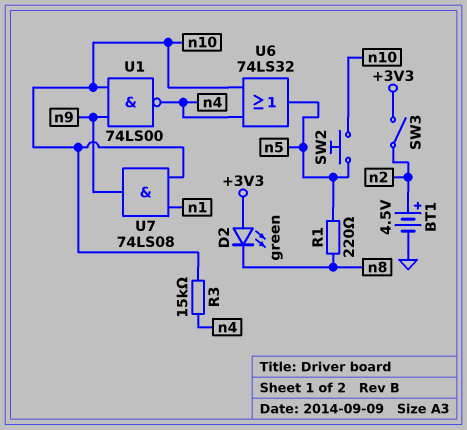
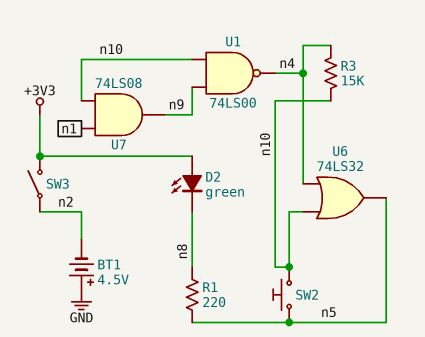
BT1: 4.5V (plus n2, minus GND) -> 4.5V (plus GND, minus n2)

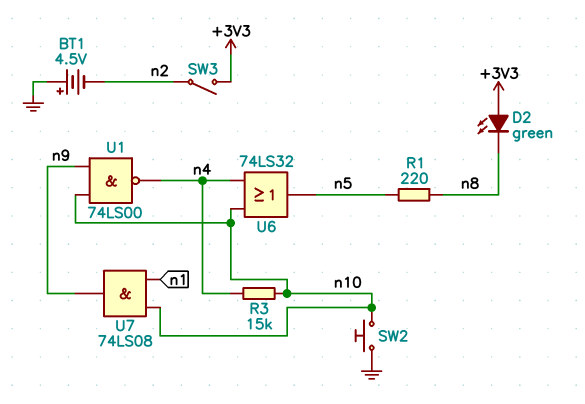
SW2: button (n5, n10) -> button (GND, n10)

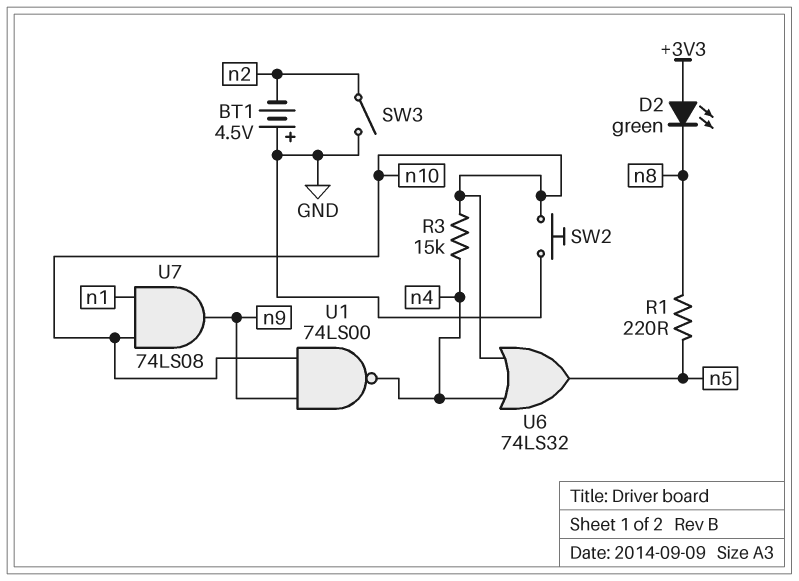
SW3: switch (+3V3, n2) -> switch (GND, n2)

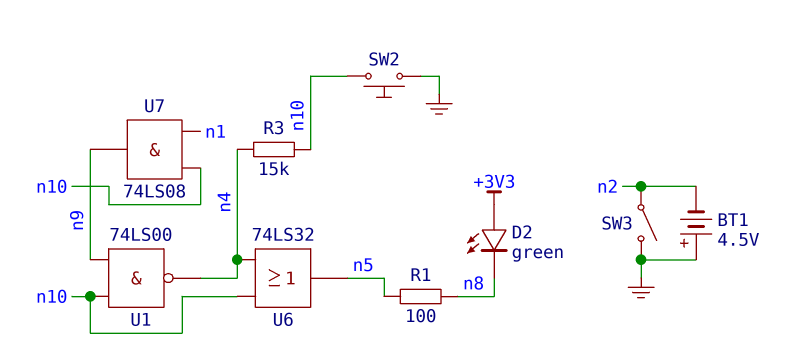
R1: 220 (n5, n8) -> 100 (n5, n8)

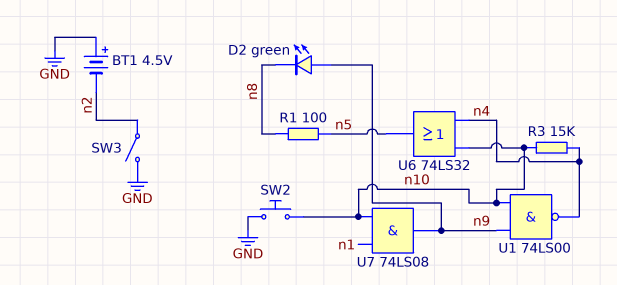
D2: LED green (A +3V3, K n8) -> LED green (A n9, K n8)

